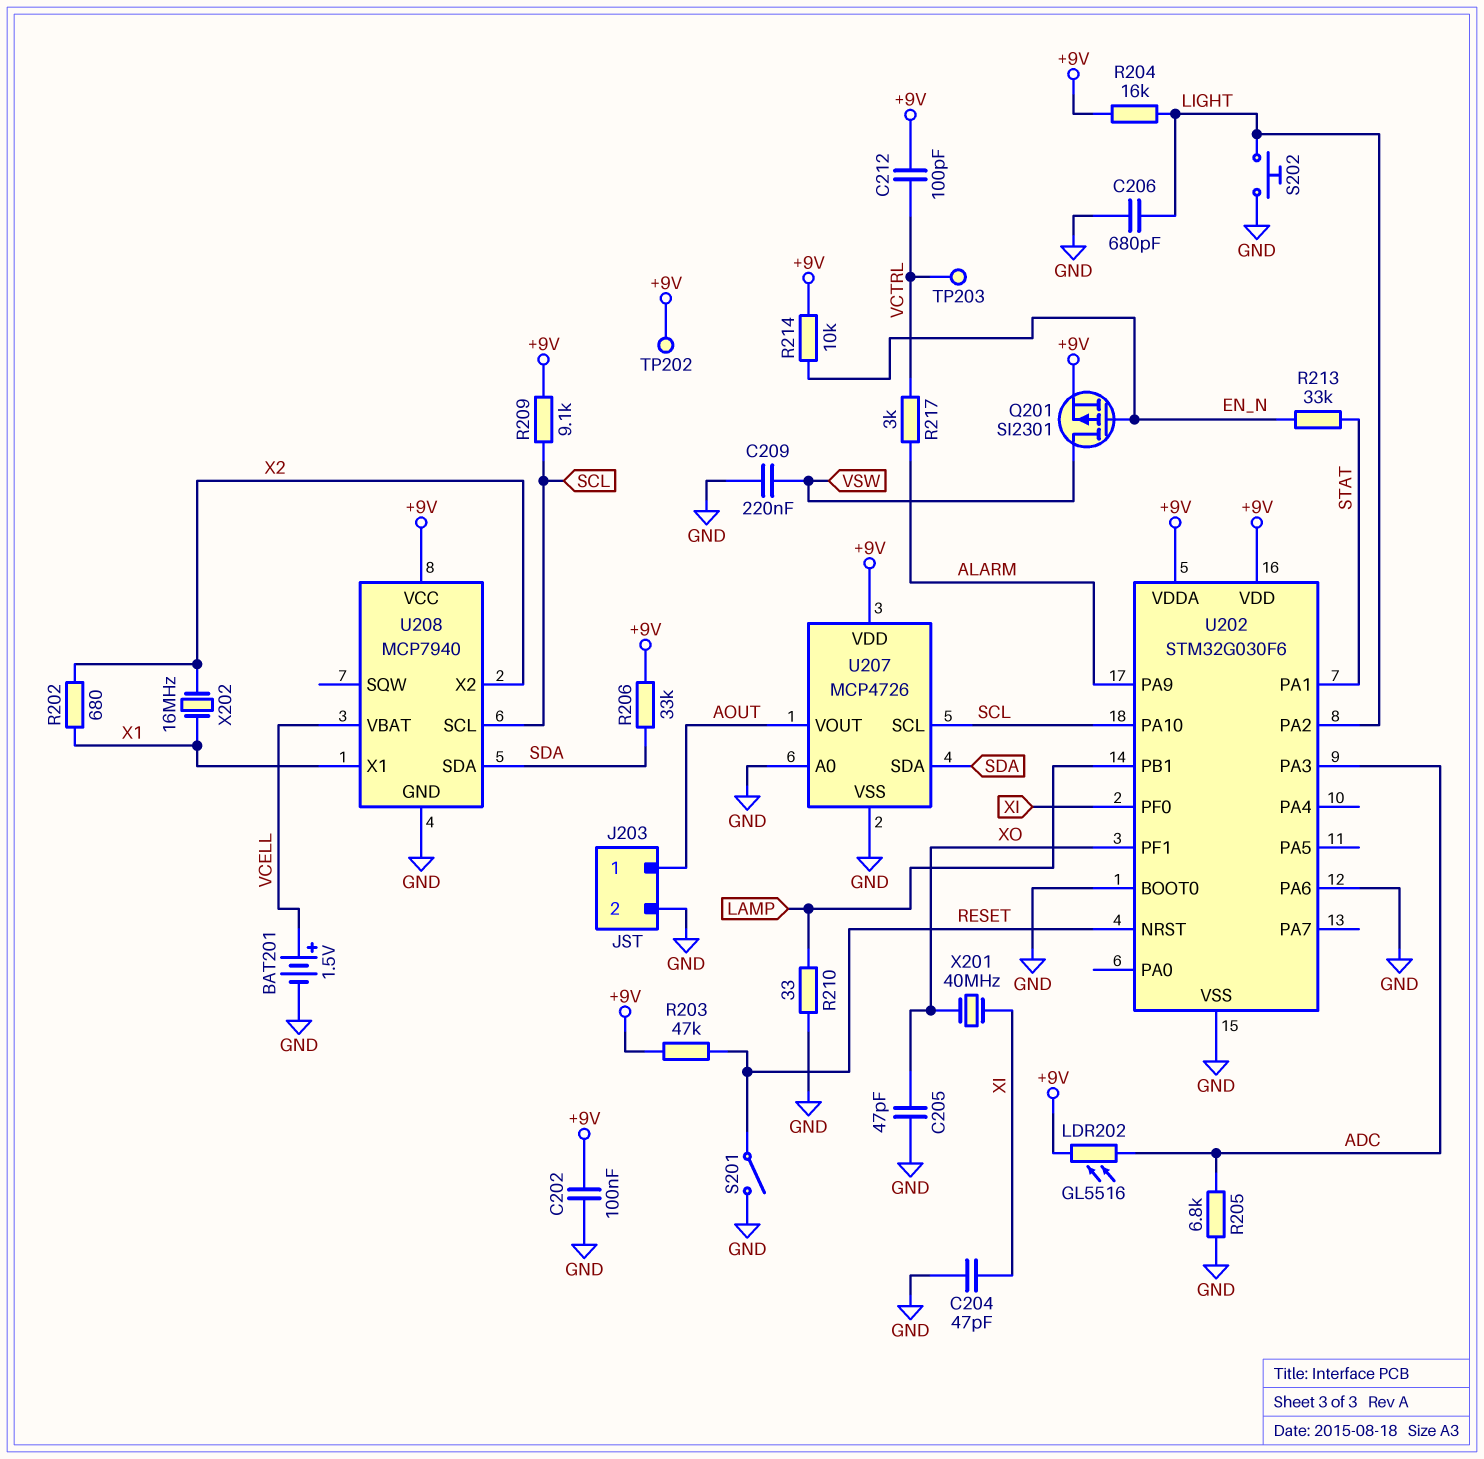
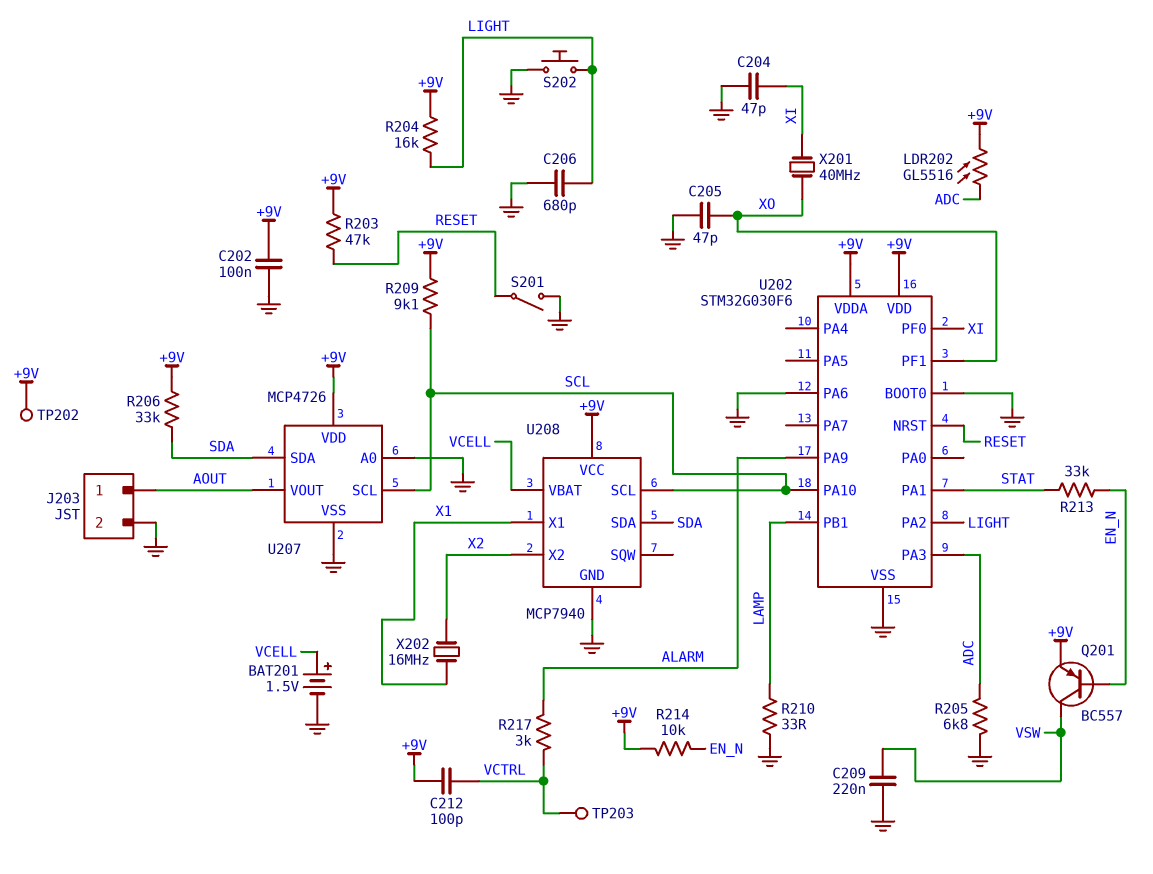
Q201: PMOS SI2301 (G EN_N, D VSW, S +9V) -> PNP BC557 (B EN_N, C VSW, E +9V)
R202: 680 (X1, X2) -> none

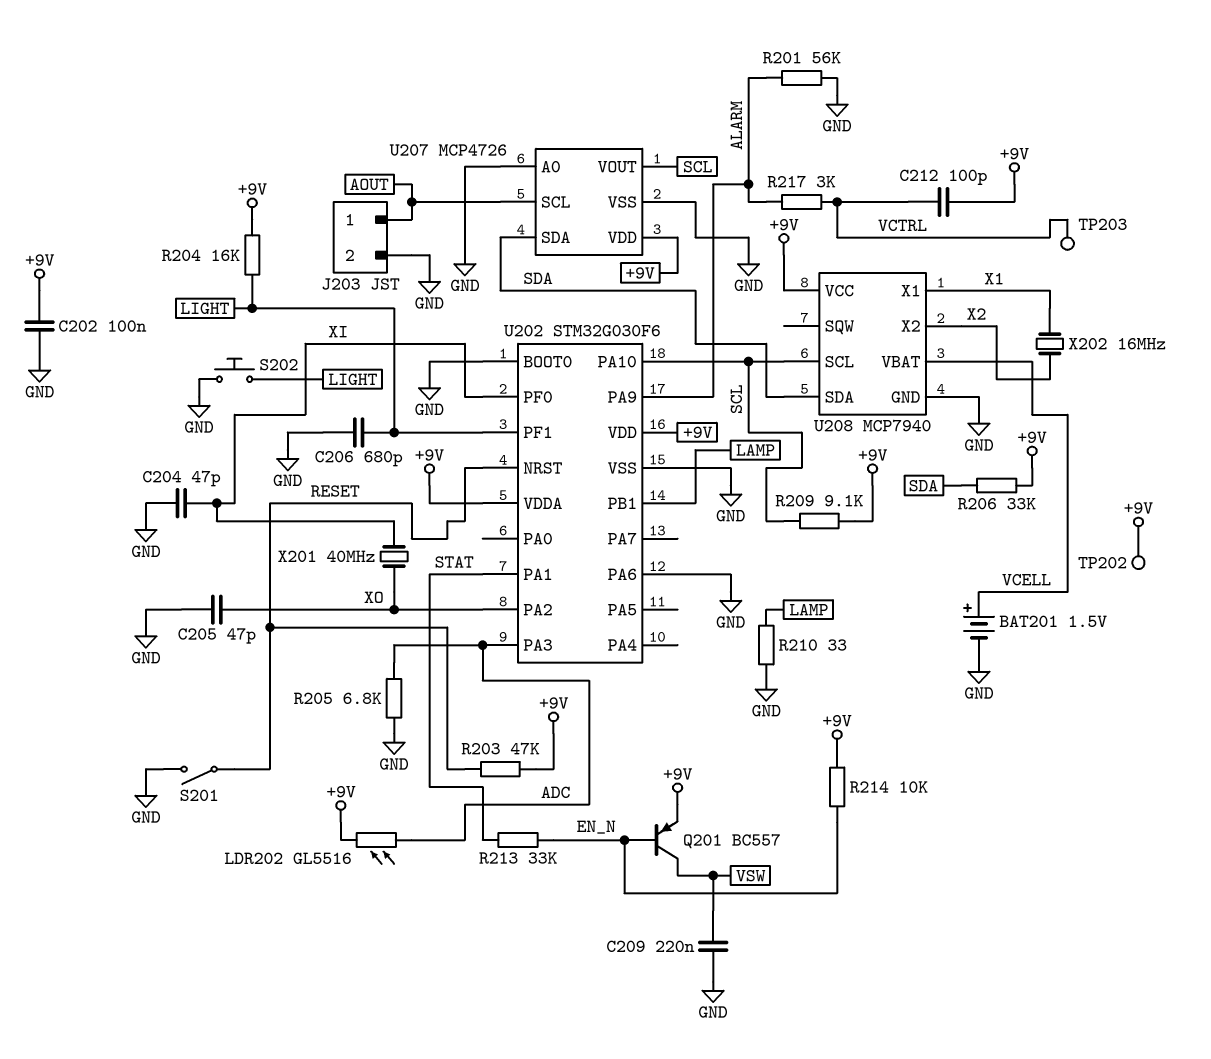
R201: none -> 56k (ALARM, GND)
U202 pin PA2: LIGHT -> XO
U202 pin PF1: XO -> LIGHT
U207 pin SCL: SCL -> AOUT
U207 pin VOUT: AOUT -> SCL

